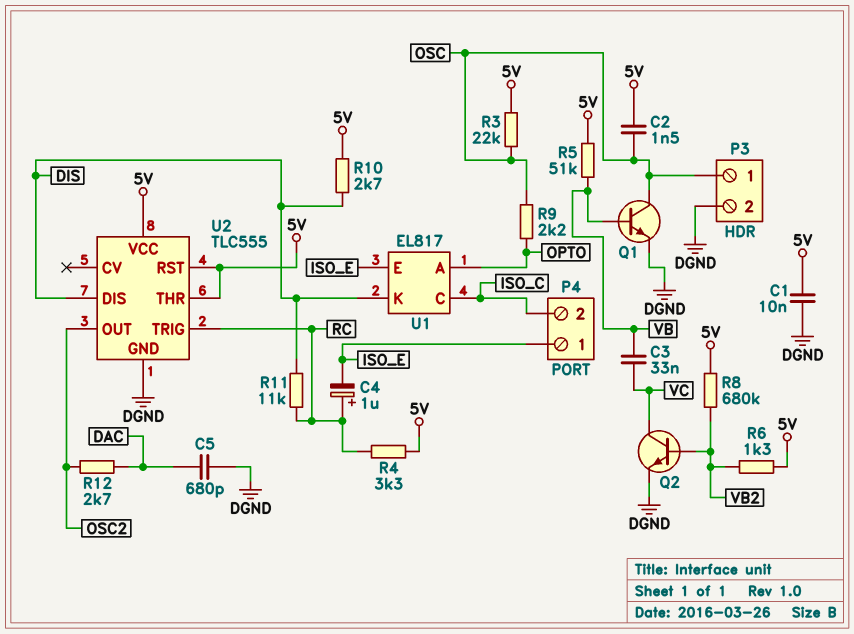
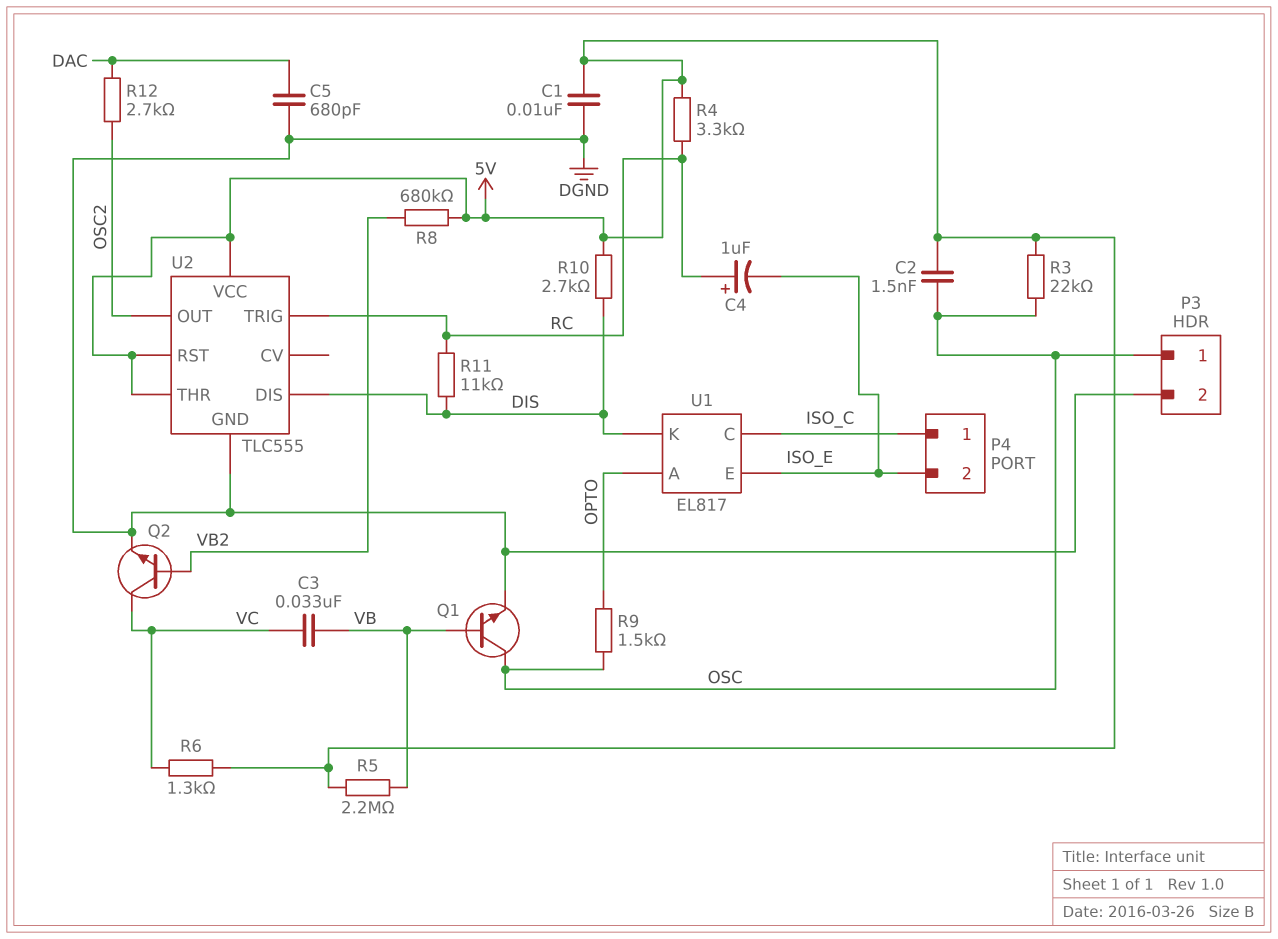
P4 pin 1: ISO_E -> ISO_C
P4 pin 2: ISO_C -> ISO_E
R5: 51k (5V, VB) -> 2.2M (5V, VB)
R6: 1.3k (5V, VB2) -> 1.3k (5V, VC)
R9: 2.2k (OPTO, OSC) -> 1.5k (OPTO, OSC)

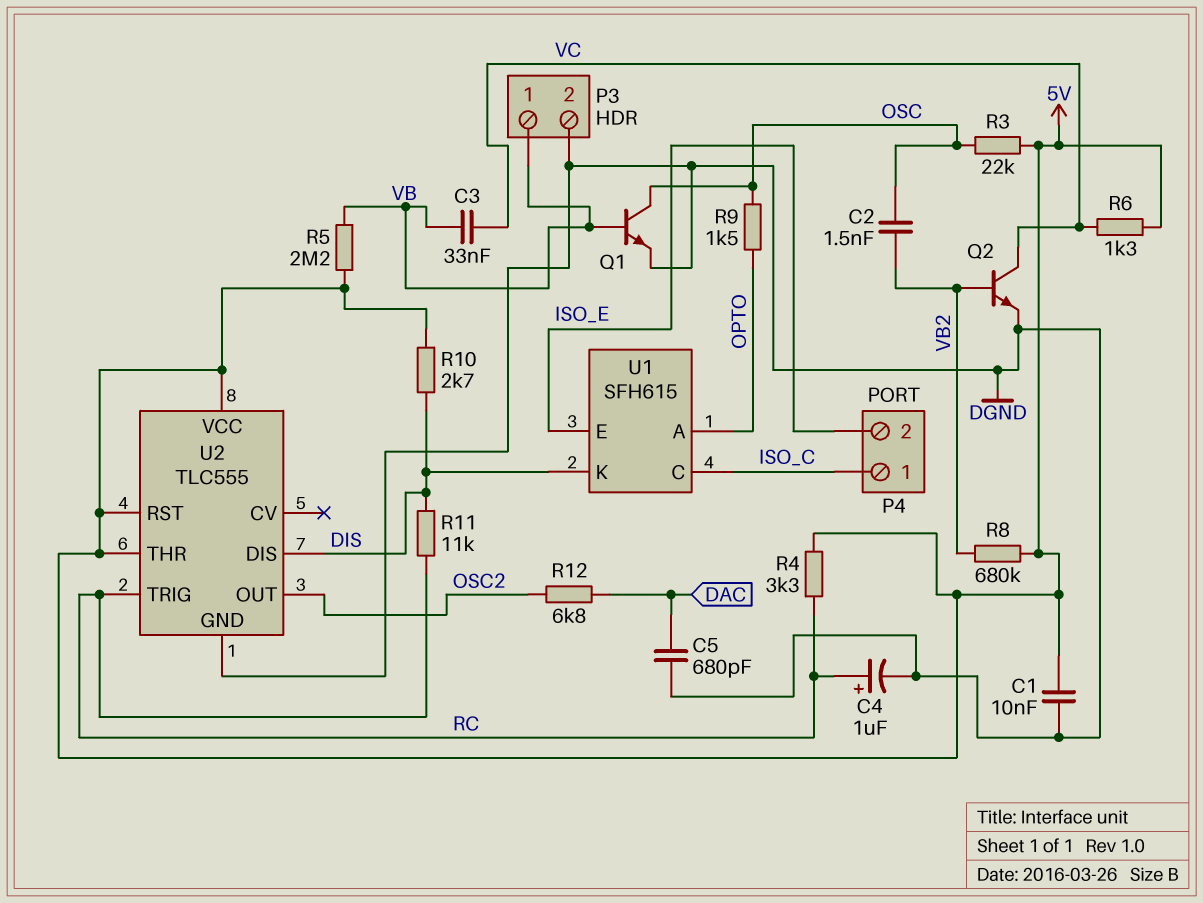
C2: 1.5nF (5V, OSC) -> 1.5nF (OSC, VB2)
C4: 1uF (plus RC, minus ISO_E) -> 1uF (plus RC, minus DGND)
P3 pin 1: OSC -> VB
R12: 2.7k (DAC, OSC2) -> 6.8k (DAC, OSC2)
U1: EL817 -> SFH615

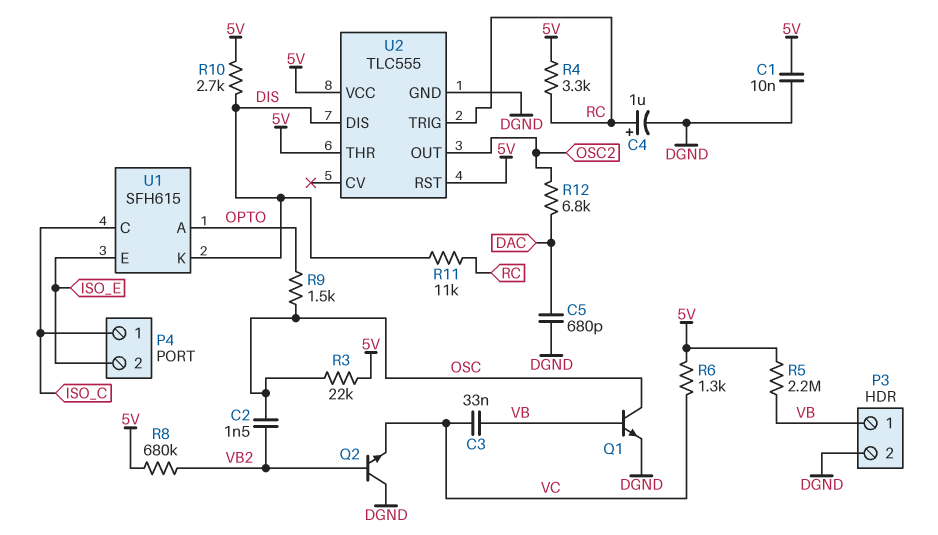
Q2: NPN (B VB2, C VC, E DGND) -> NPN (B VB2, C DGND, E VC)

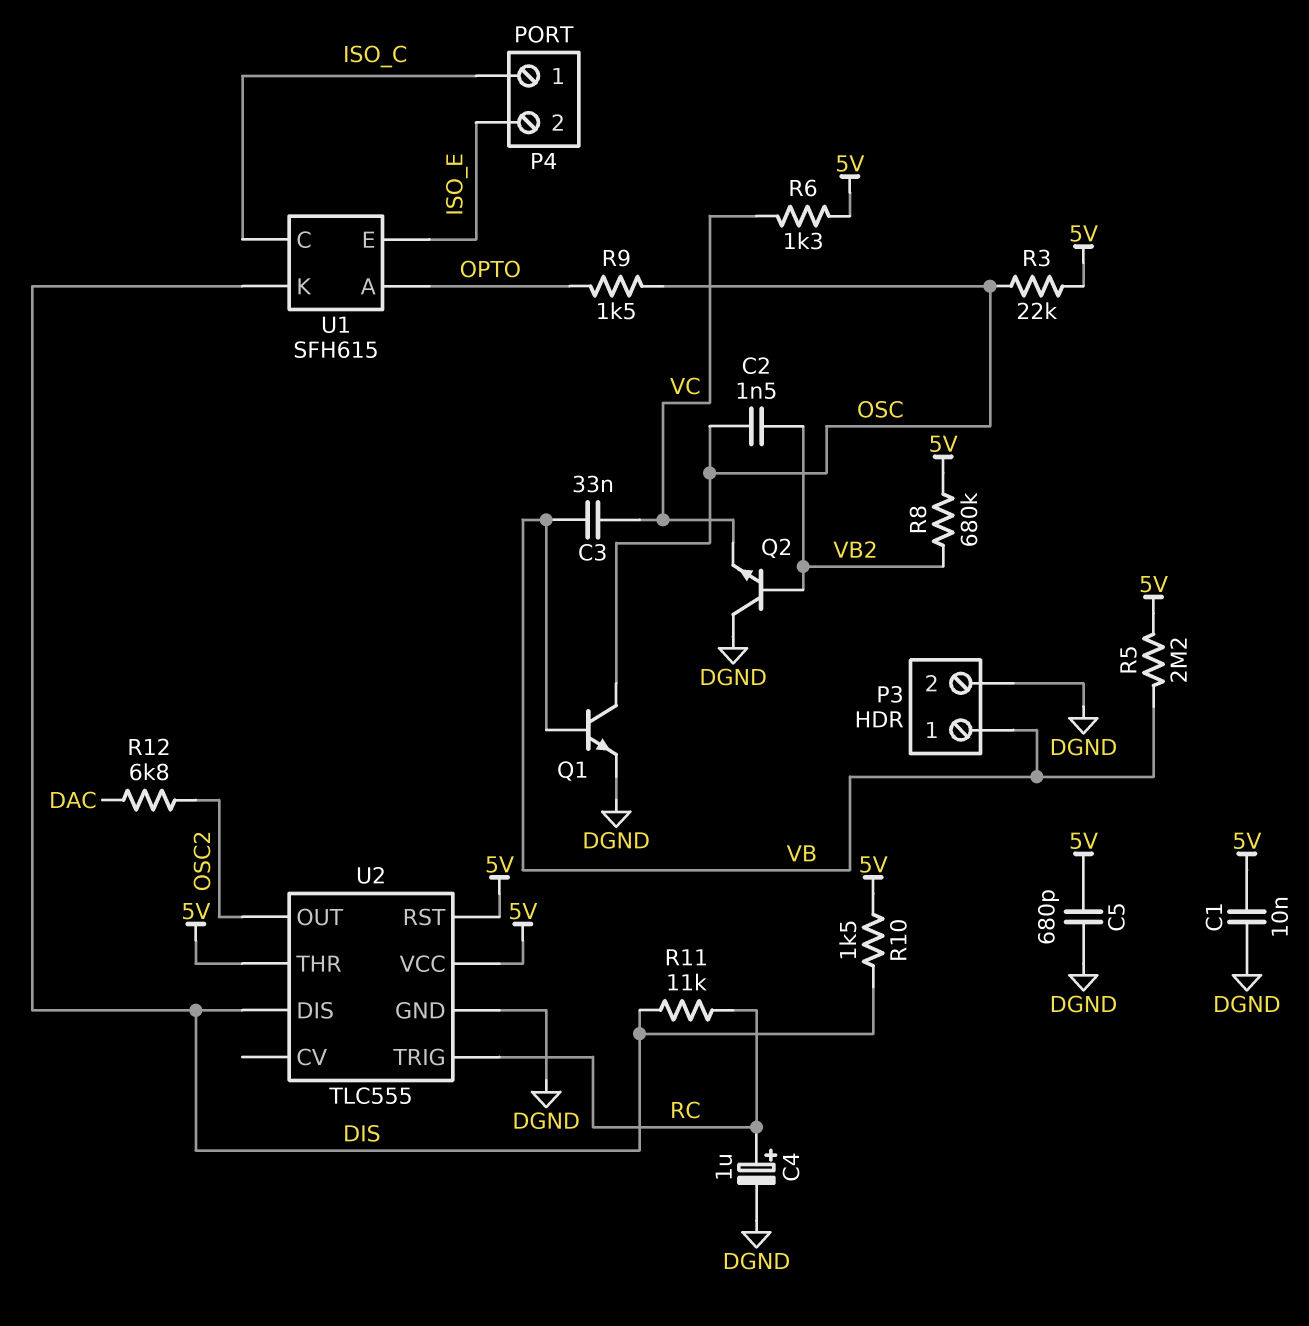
C5: 680pF (DAC, DGND) -> 680pF (5V, DGND)
R4: 3.3k (5V, RC) -> none
R10: 2.7k (5V, DIS) -> 1.5k (5V, DIS)

